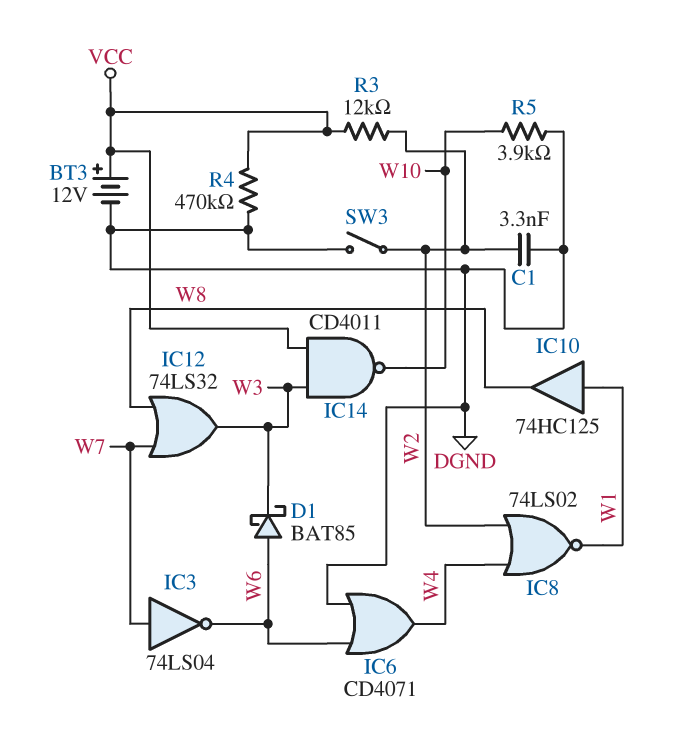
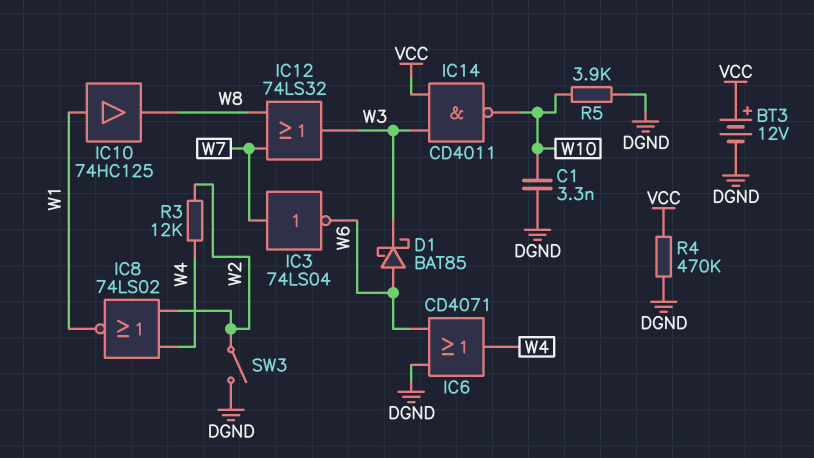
C1: 3.3nF (DGND, W2) -> 3.3nF (DGND, W10)
R3: 12k (VCC, W2) -> 12k (W2, W4)

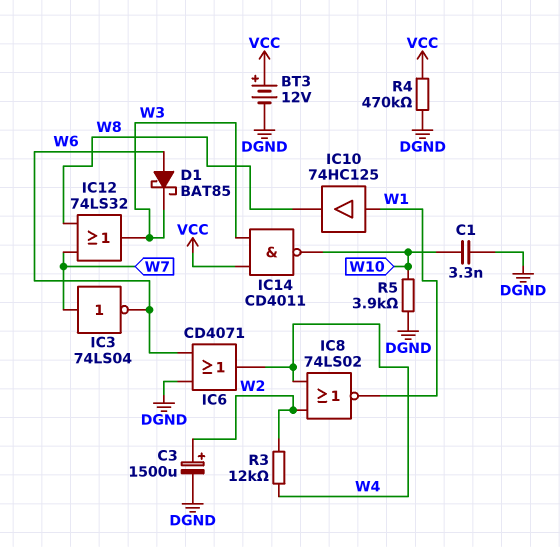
C3: none -> 1500uF (plus W2, minus DGND)
SW3: switch (DGND, W2) -> none

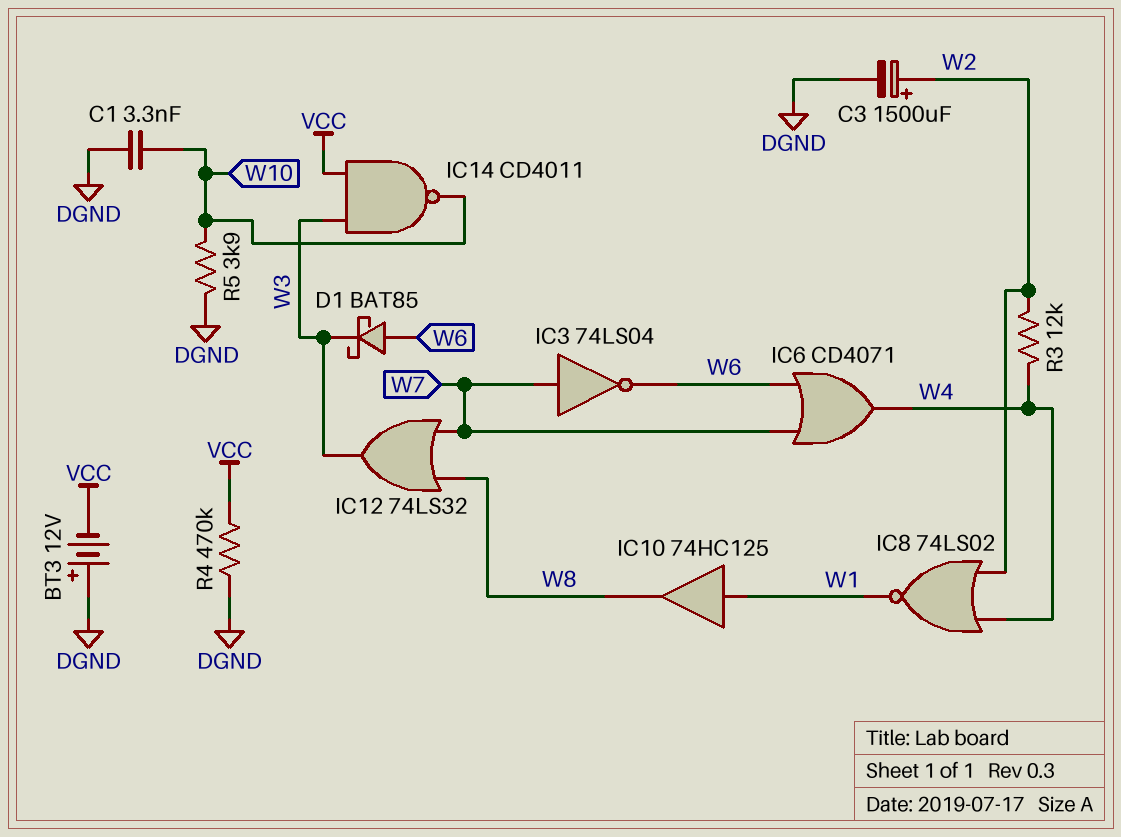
BT3: 12V (plus VCC, minus DGND) -> 12V (plus DGND, minus VCC)
IC6: OR CD4071 (in DGND, in W6, out W4) -> OR CD4071 (in W6, in W7, out W4)

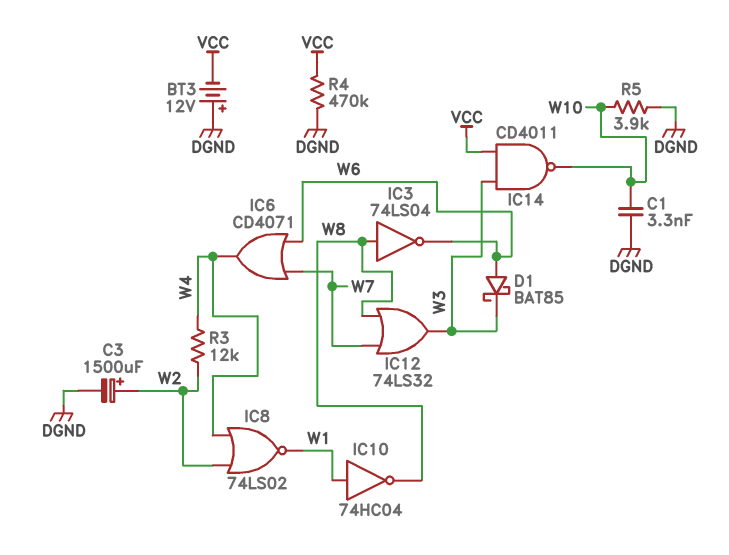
IC3: NOT 74LS04 (in W7, out W6) -> NOT 74LS04 (in W8, out W6)
IC10: buffer 74HC125 (in W1, out W8) -> NOT 74HC04 (in W1, out W8)

